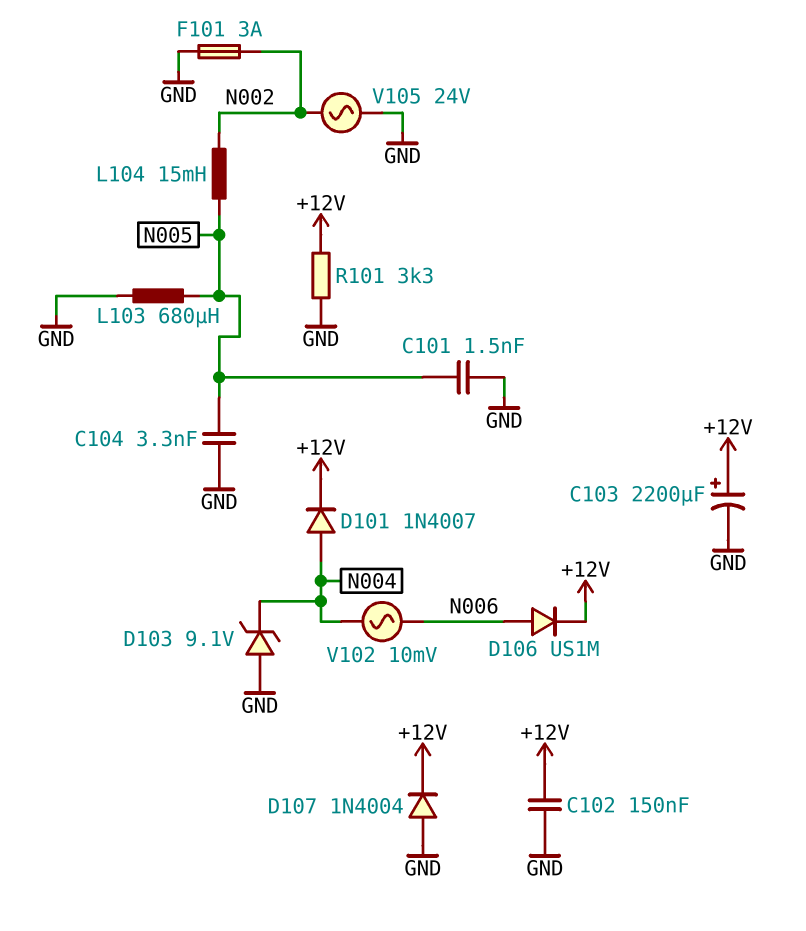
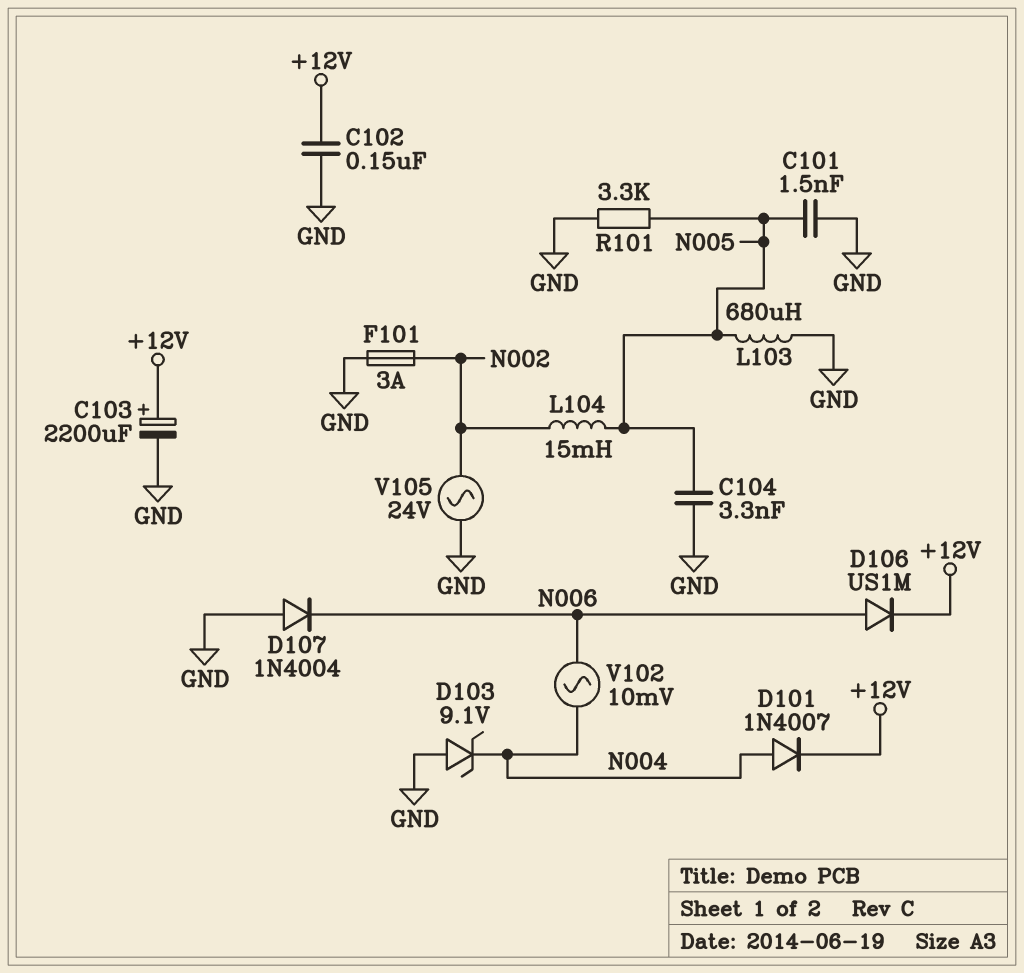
D107: diode 1N4004 (A GND, K +12V) -> diode 1N4004 (A GND, K N006)
R101: 3.3k (+12V, GND) -> 3.3k (GND, N005)

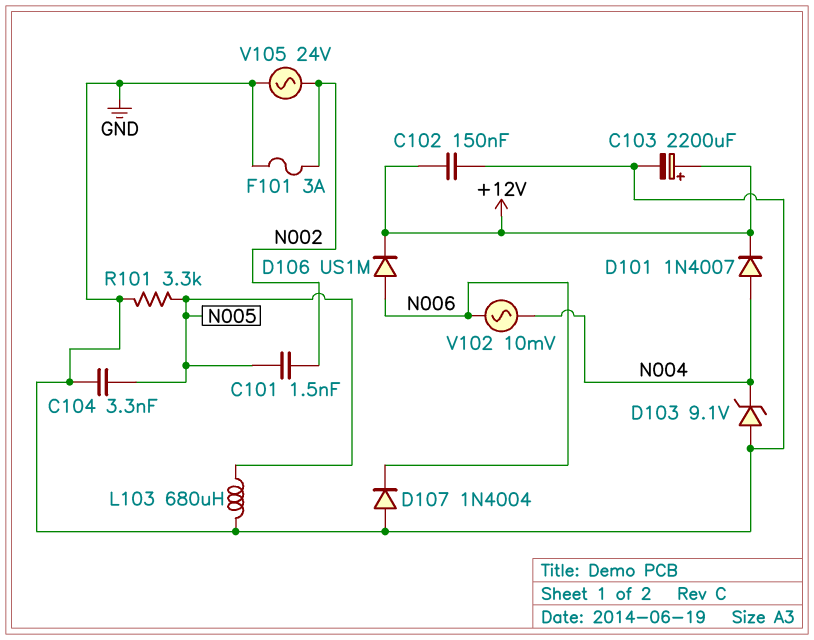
C101: 1.5nF (GND, N005) -> 1.5nF (N002, N005)
L104: 15mH (N002, N005) -> none

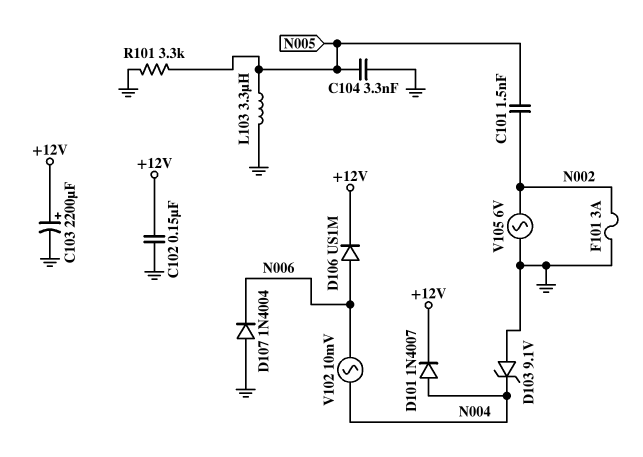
L103: 680uH (GND, N005) -> 3.3uH (GND, N005)
V105: AC 24V (GND, N002) -> AC 6V (GND, N002)

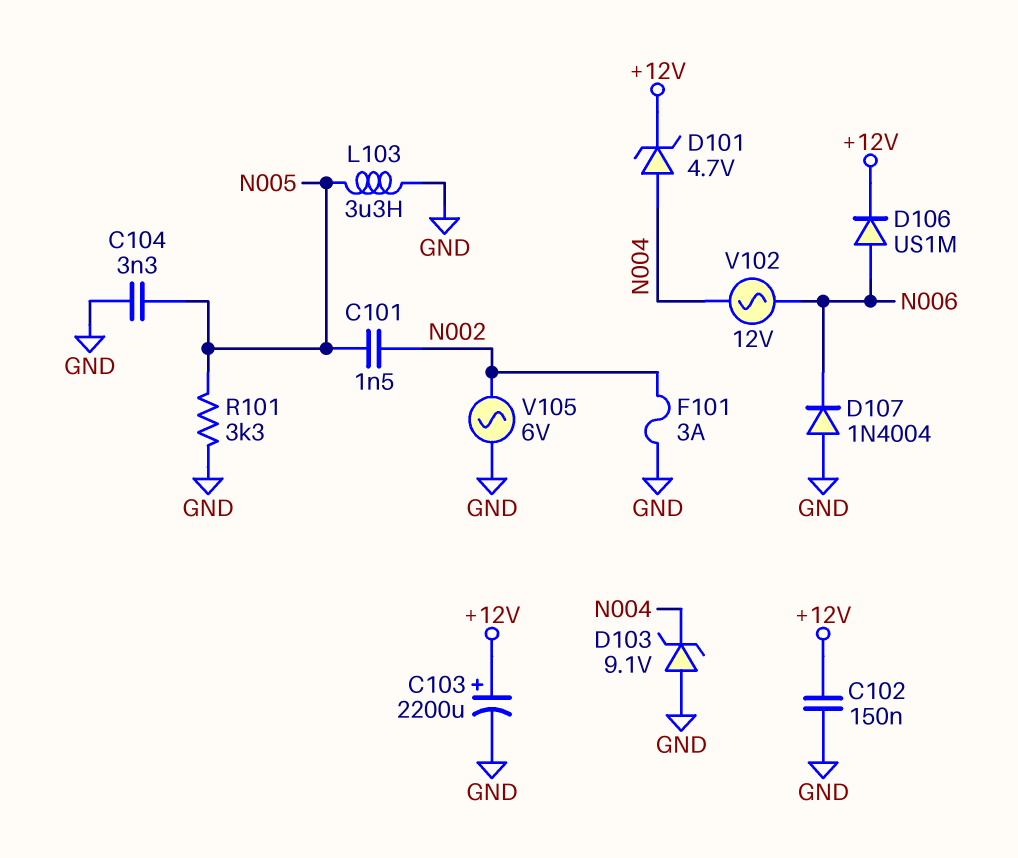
D101: diode 1N4007 (A N004, K +12V) -> zener 4.7V (A N004, K +12V)
V102: AC 10mV (N004, N006) -> AC 12V (N004, N006)

